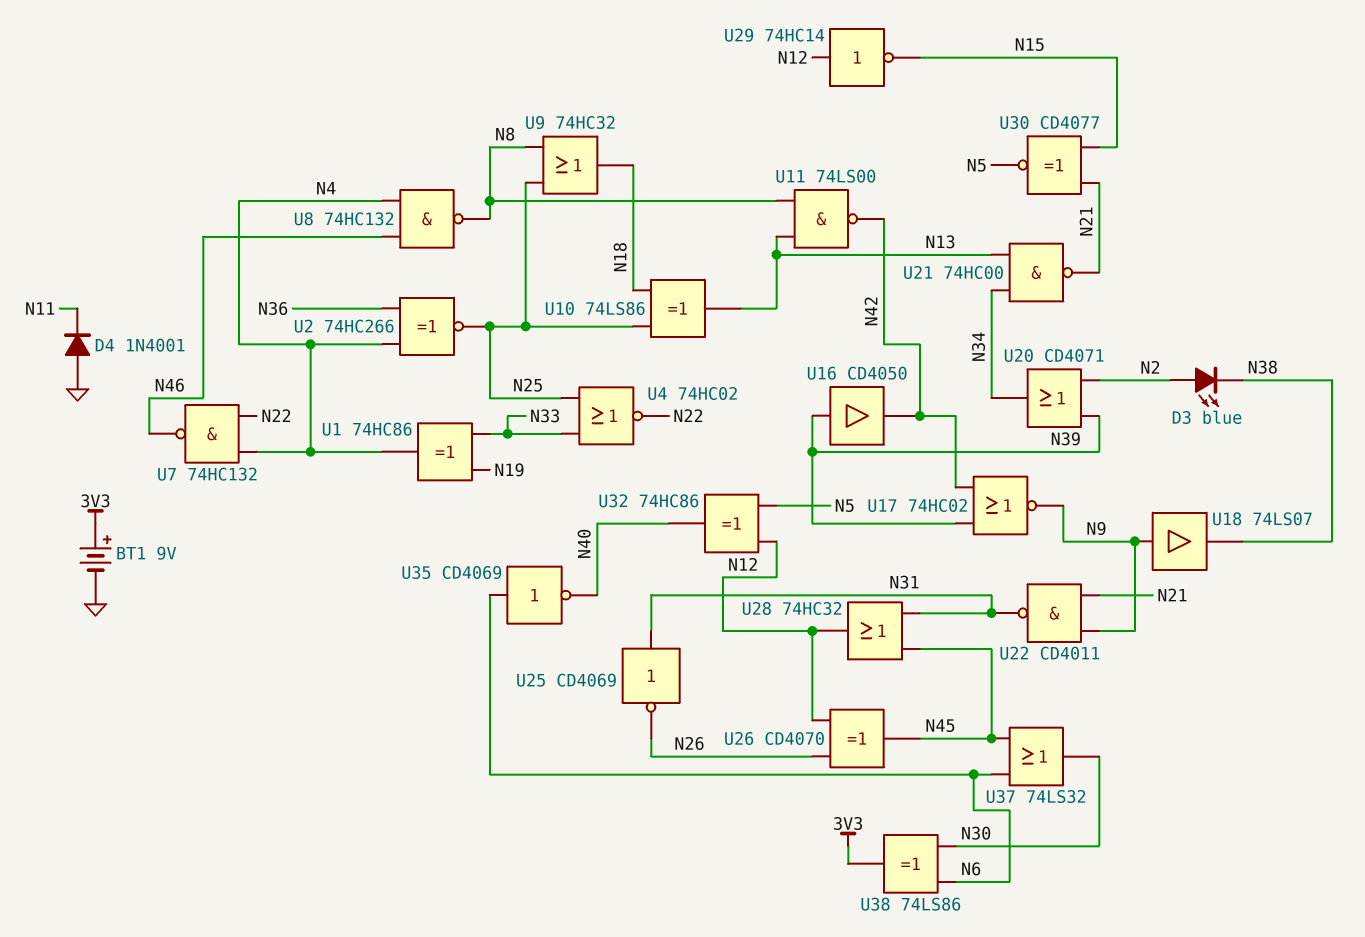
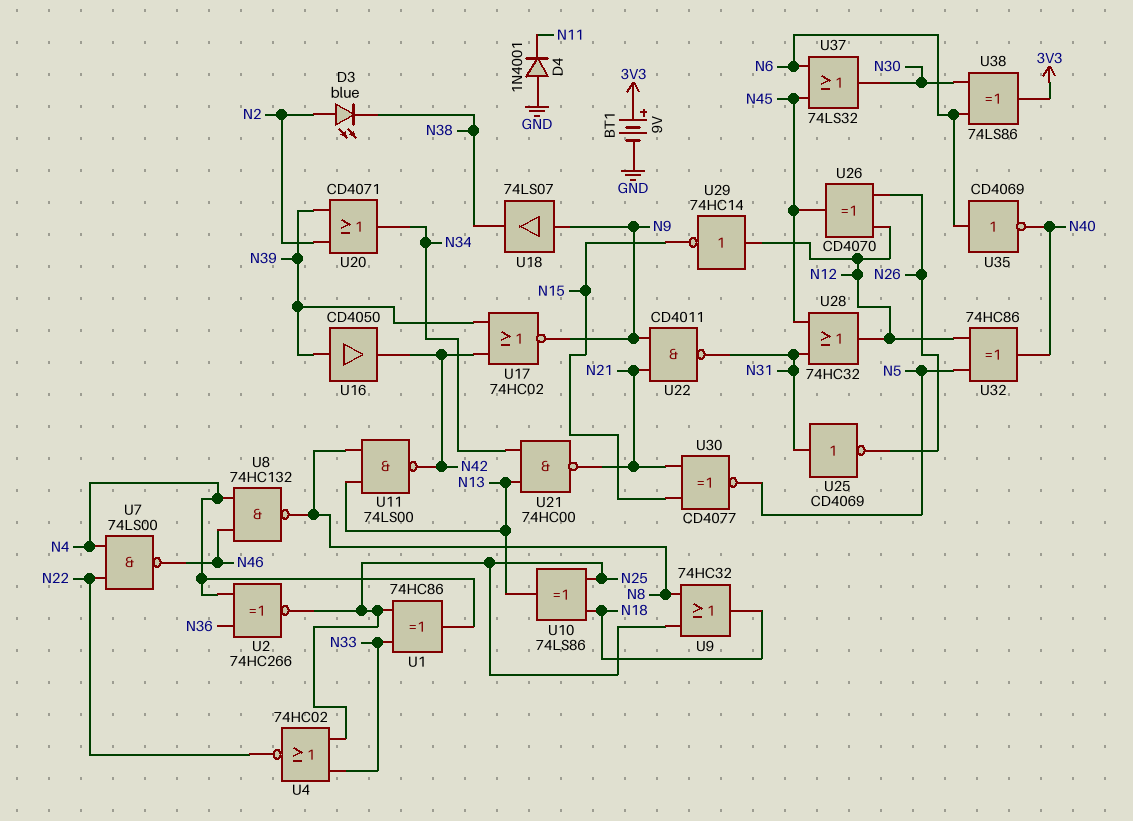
U1: XOR 74HC86 (in N19, in N33, out N4) -> XOR 74HC86 (in N25, in N33, out N4)
U7: NAND 74HC132 (in N4, in N22, out N46) -> NAND 74LS00 (in N4, in N22, out N46)

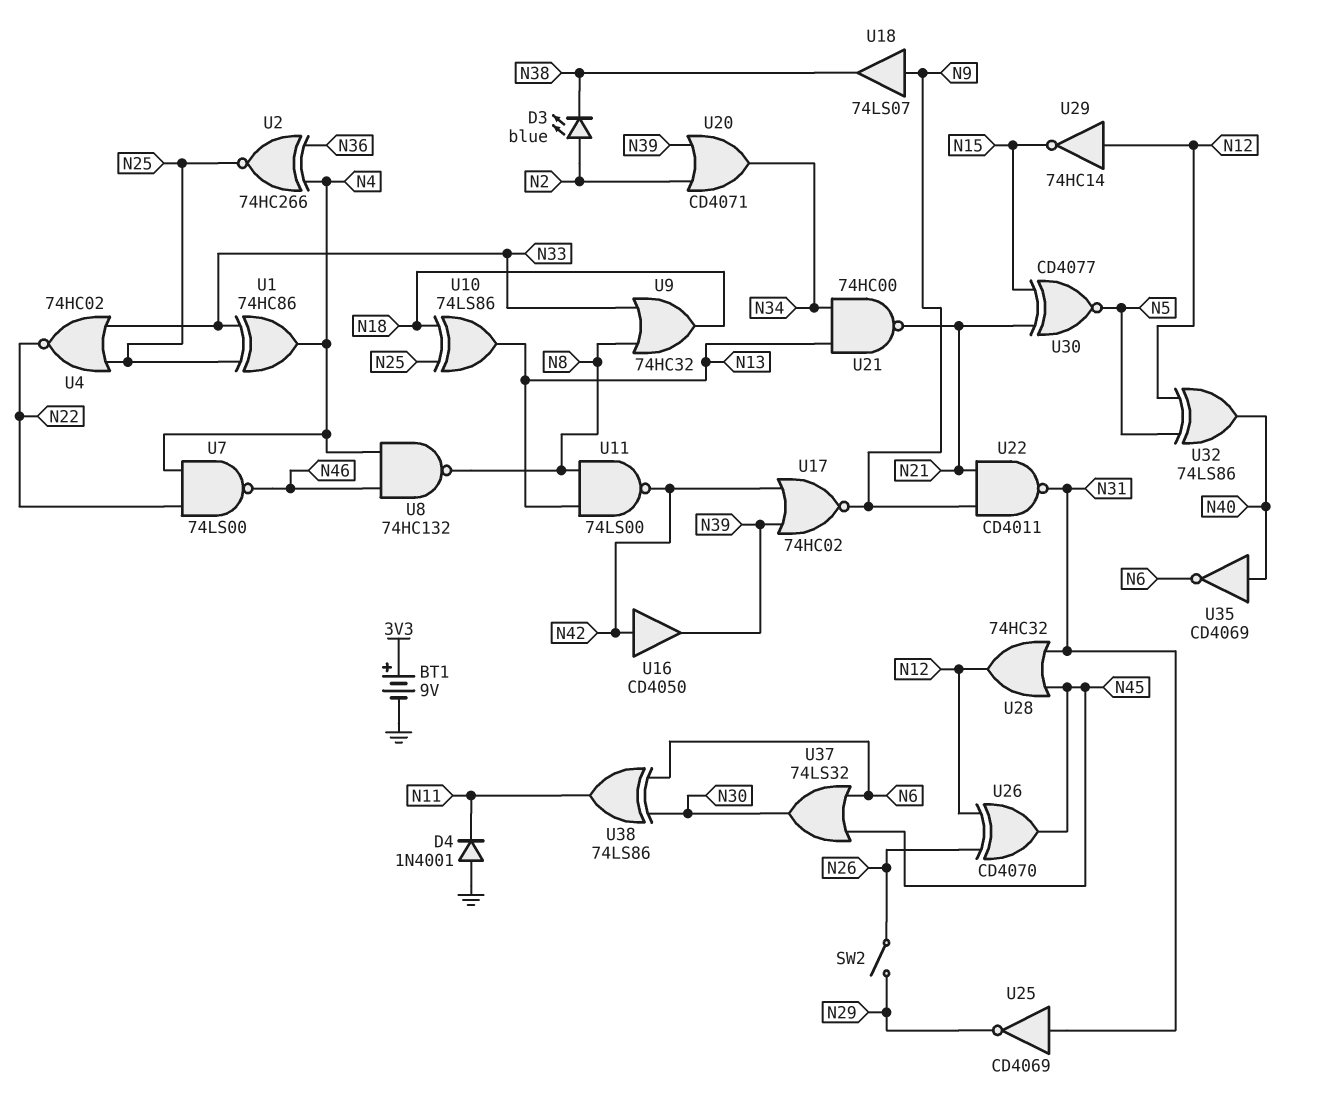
SW2: none -> switch (N26, N29)
U9: OR 74HC32 (in N8, in N25, out N18) -> OR 74HC32 (in N8, in N33, out N18)
U16: buffer CD4050 (in N39, out N42) -> buffer CD4050 (in N42, out N39)
U25: NOT CD4069 (in N31, out N26) -> NOT CD4069 (in N31, out N29)
U32: XOR 74HC86 (in N5, in N12, out N40) -> XOR 74LS86 (in N5, in N12, out N40)
U35: NOT CD4069 (in N6, out N40) -> NOT CD4069 (in N40, out N6)
U38: XOR 74LS86 (in N6, in N30, out 3V3) -> XOR 74LS86 (in N6, in N30, out N11)

